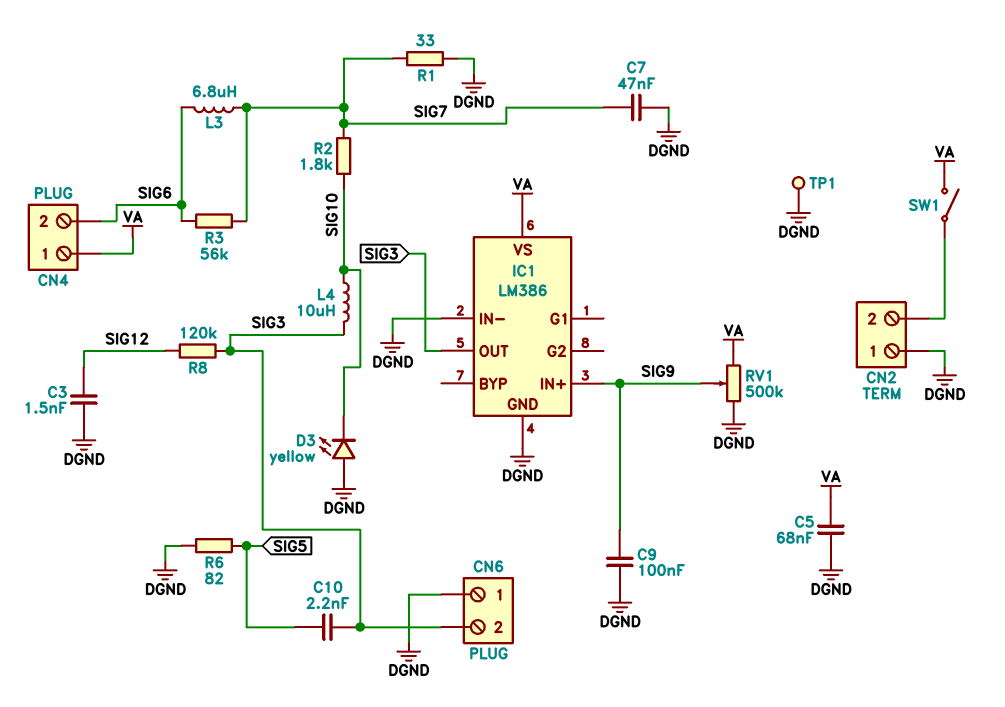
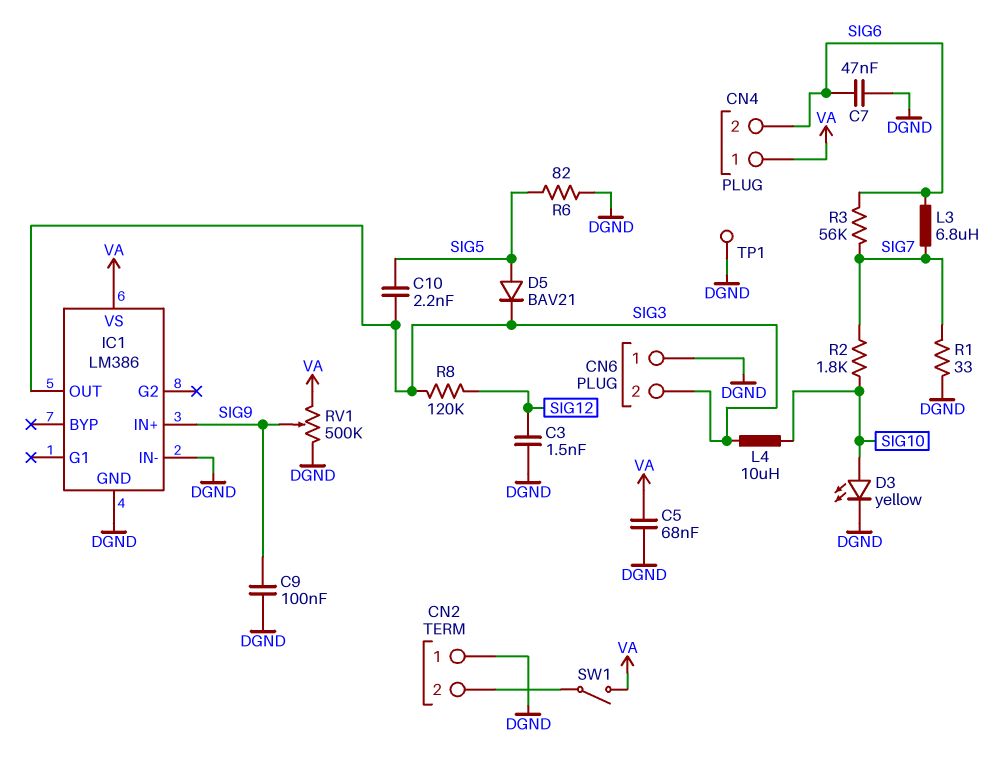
C7: 47nF (DGND, SIG7) -> 47nF (DGND, SIG6)
D3: LED yellow (A DGND, K SIG10) -> LED yellow (A SIG10, K DGND)
D5: none -> diode BAV21 (A SIG5, K SIG3)

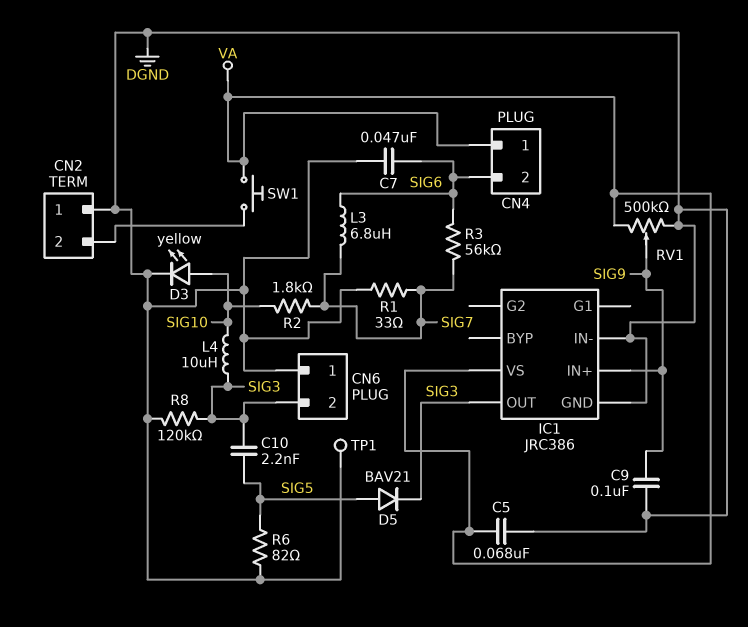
C3: 1.5nF (DGND, SIG12) -> none
IC1: LM386 -> JRC386
R8: 120k (SIG3, SIG12) -> 120k (DGND, SIG3)
SW1: switch (CN2/2, VA) -> button (CN2/2, VA)

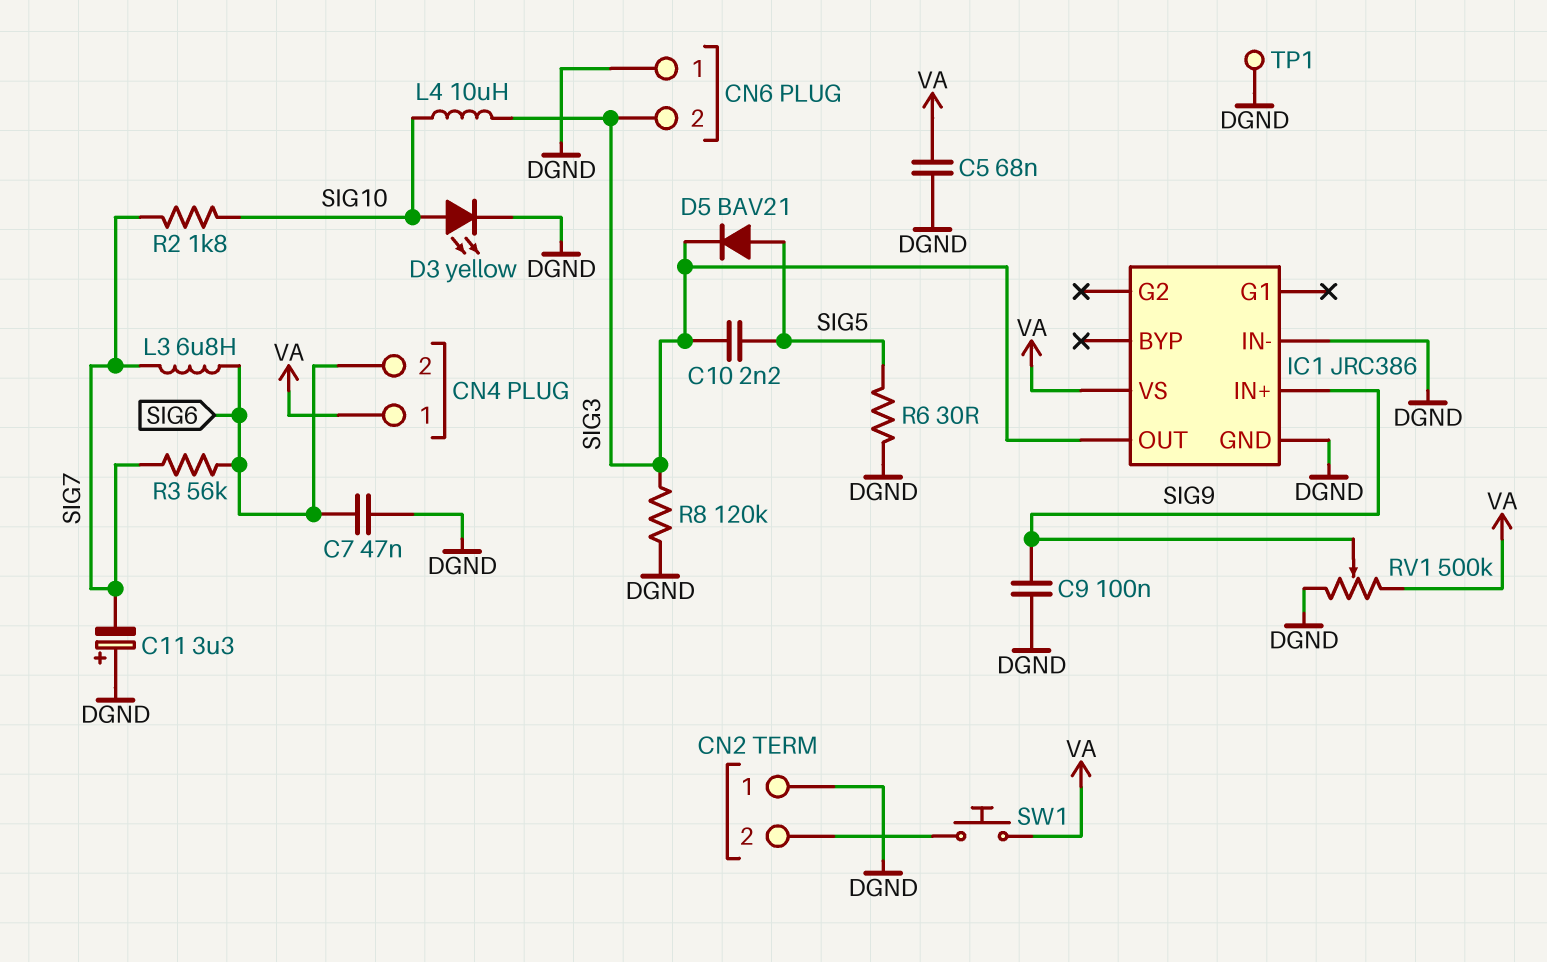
C11: none -> 3.3uF (plus DGND, minus SIG7)
R1: 33 (DGND, SIG7) -> none
R6: 82 (DGND, SIG5) -> 30 (DGND, SIG5)

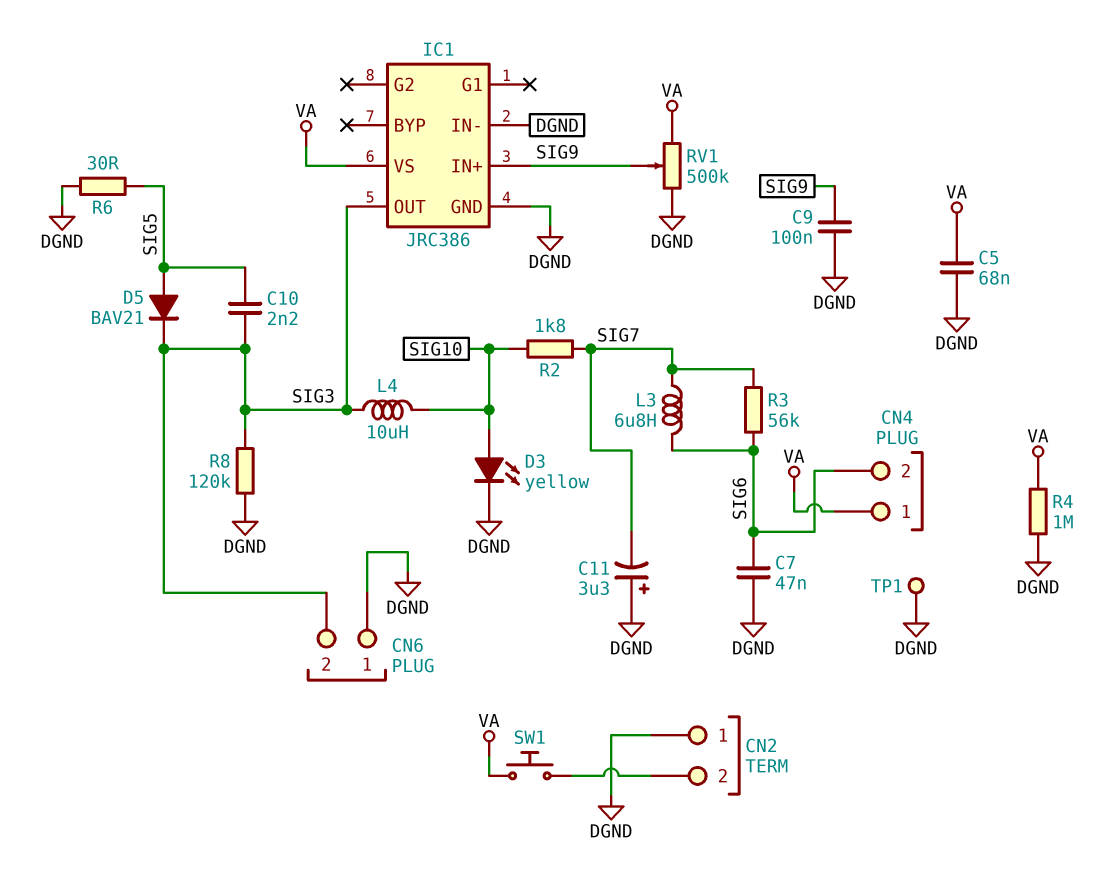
R4: none -> 1M (DGND, VA)

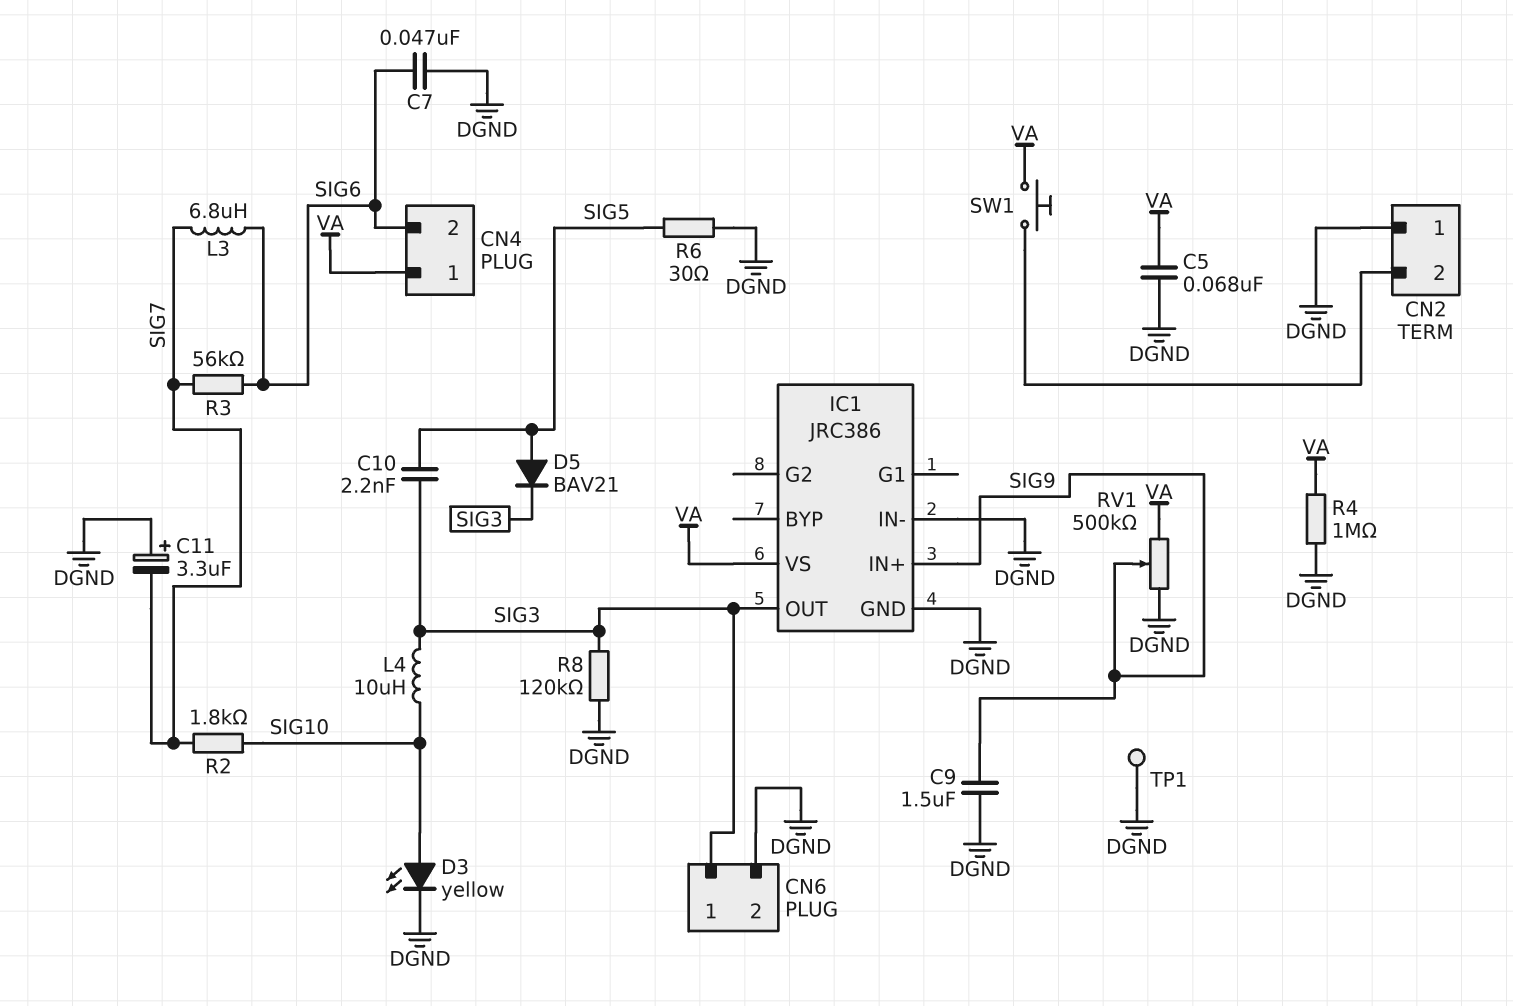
C9: 100nF (DGND, SIG9) -> 1.5uF (DGND, SIG9)
CN6 pin 1: DGND -> SIG3
CN6 pin 2: SIG3 -> DGND

